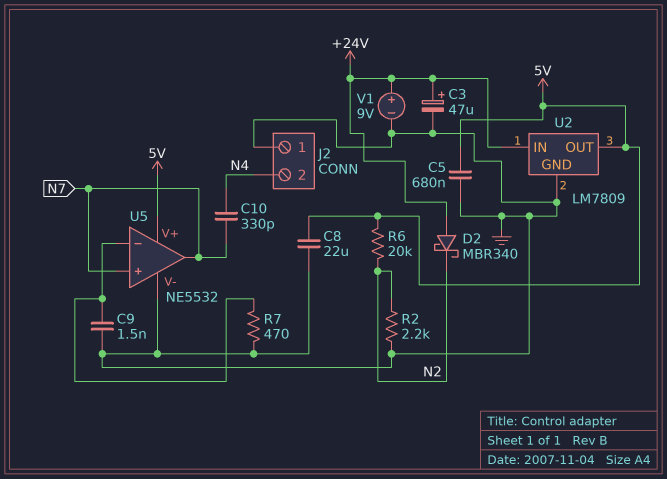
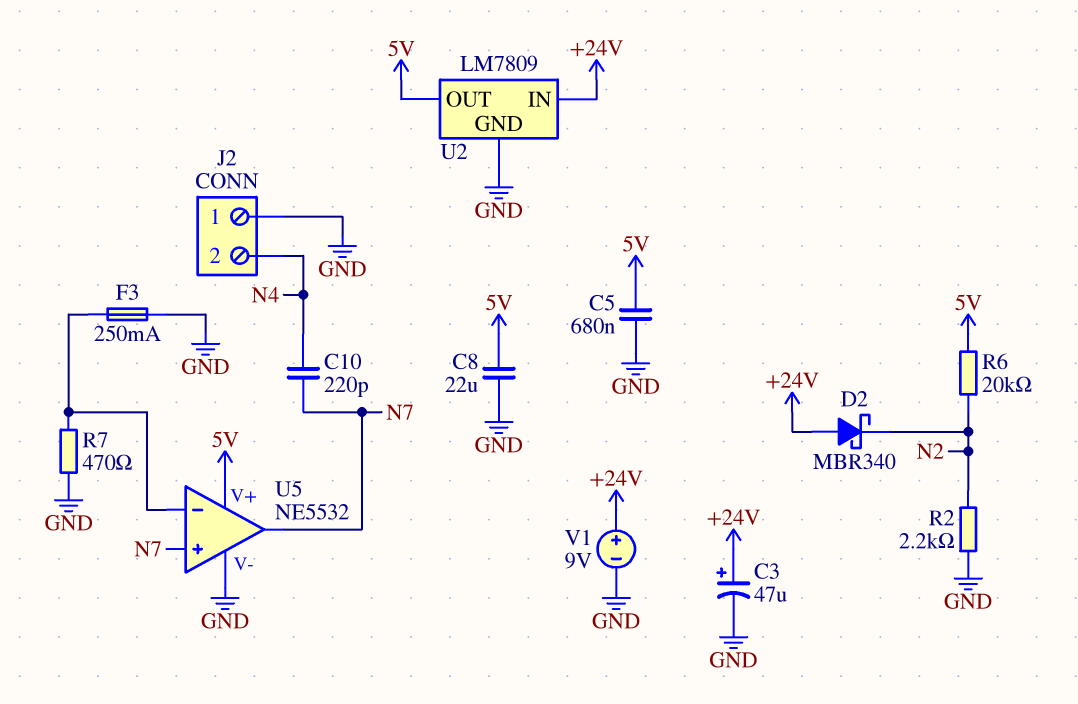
C9: 1.5nF (GND, U5/in-) -> none
C10: 330pF (N4, N7) -> 220pF (N4, N7)
F3: none -> 250mA (GND, U5/in-)

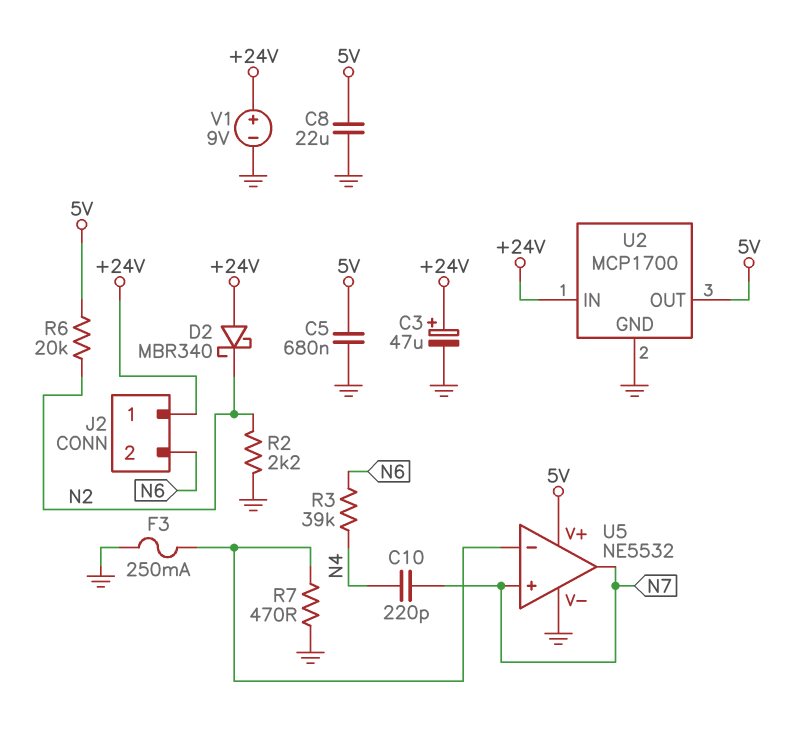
J2 pin 1: GND -> +24V
J2 pin 2: N4 -> N6
R3: none -> 39k (N4, N6)
U2: LM7809 -> MCP1700

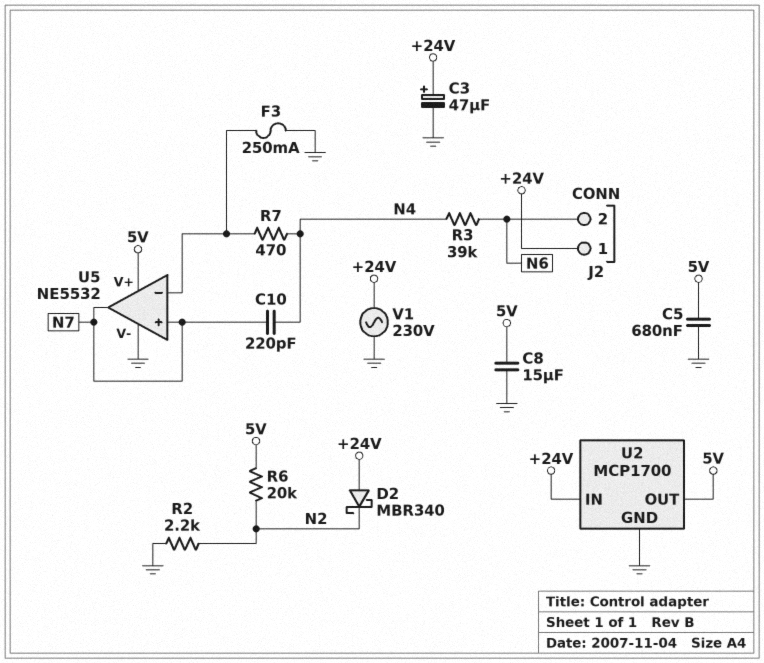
C8: 22uF (5V, GND) -> 15uF (5V, GND)
R7: 470 (GND, U5/in-) -> 470 (N4, U5/in-)
V1: 9V (plus +24V, minus GND) -> AC 230V (+24V, GND)

